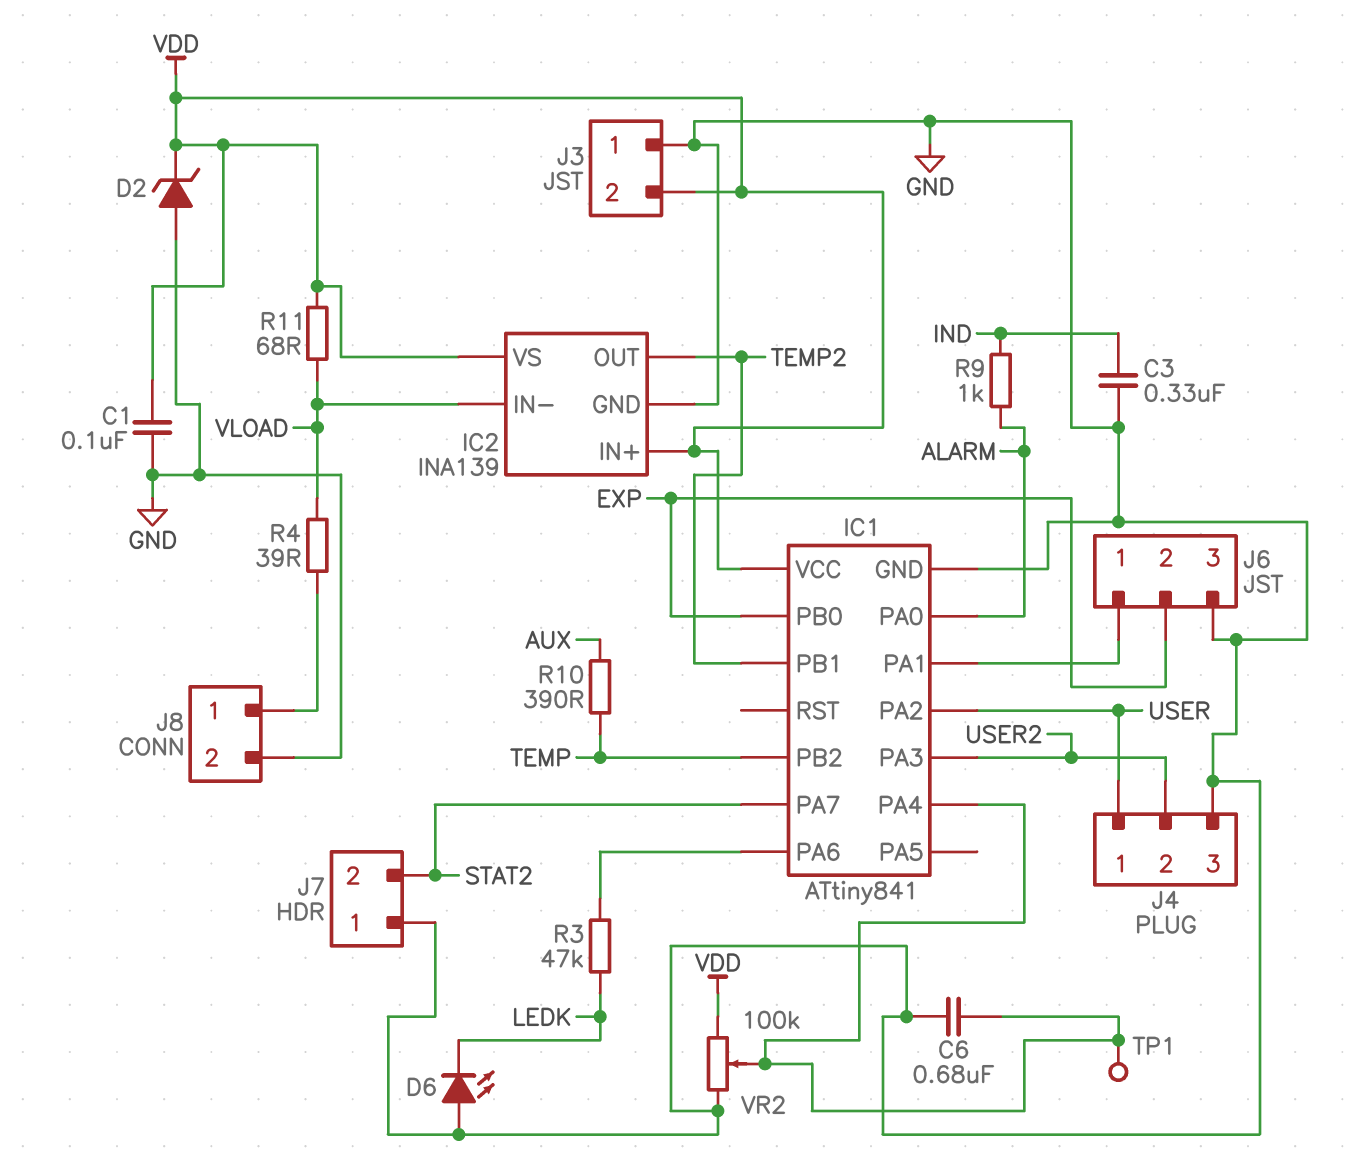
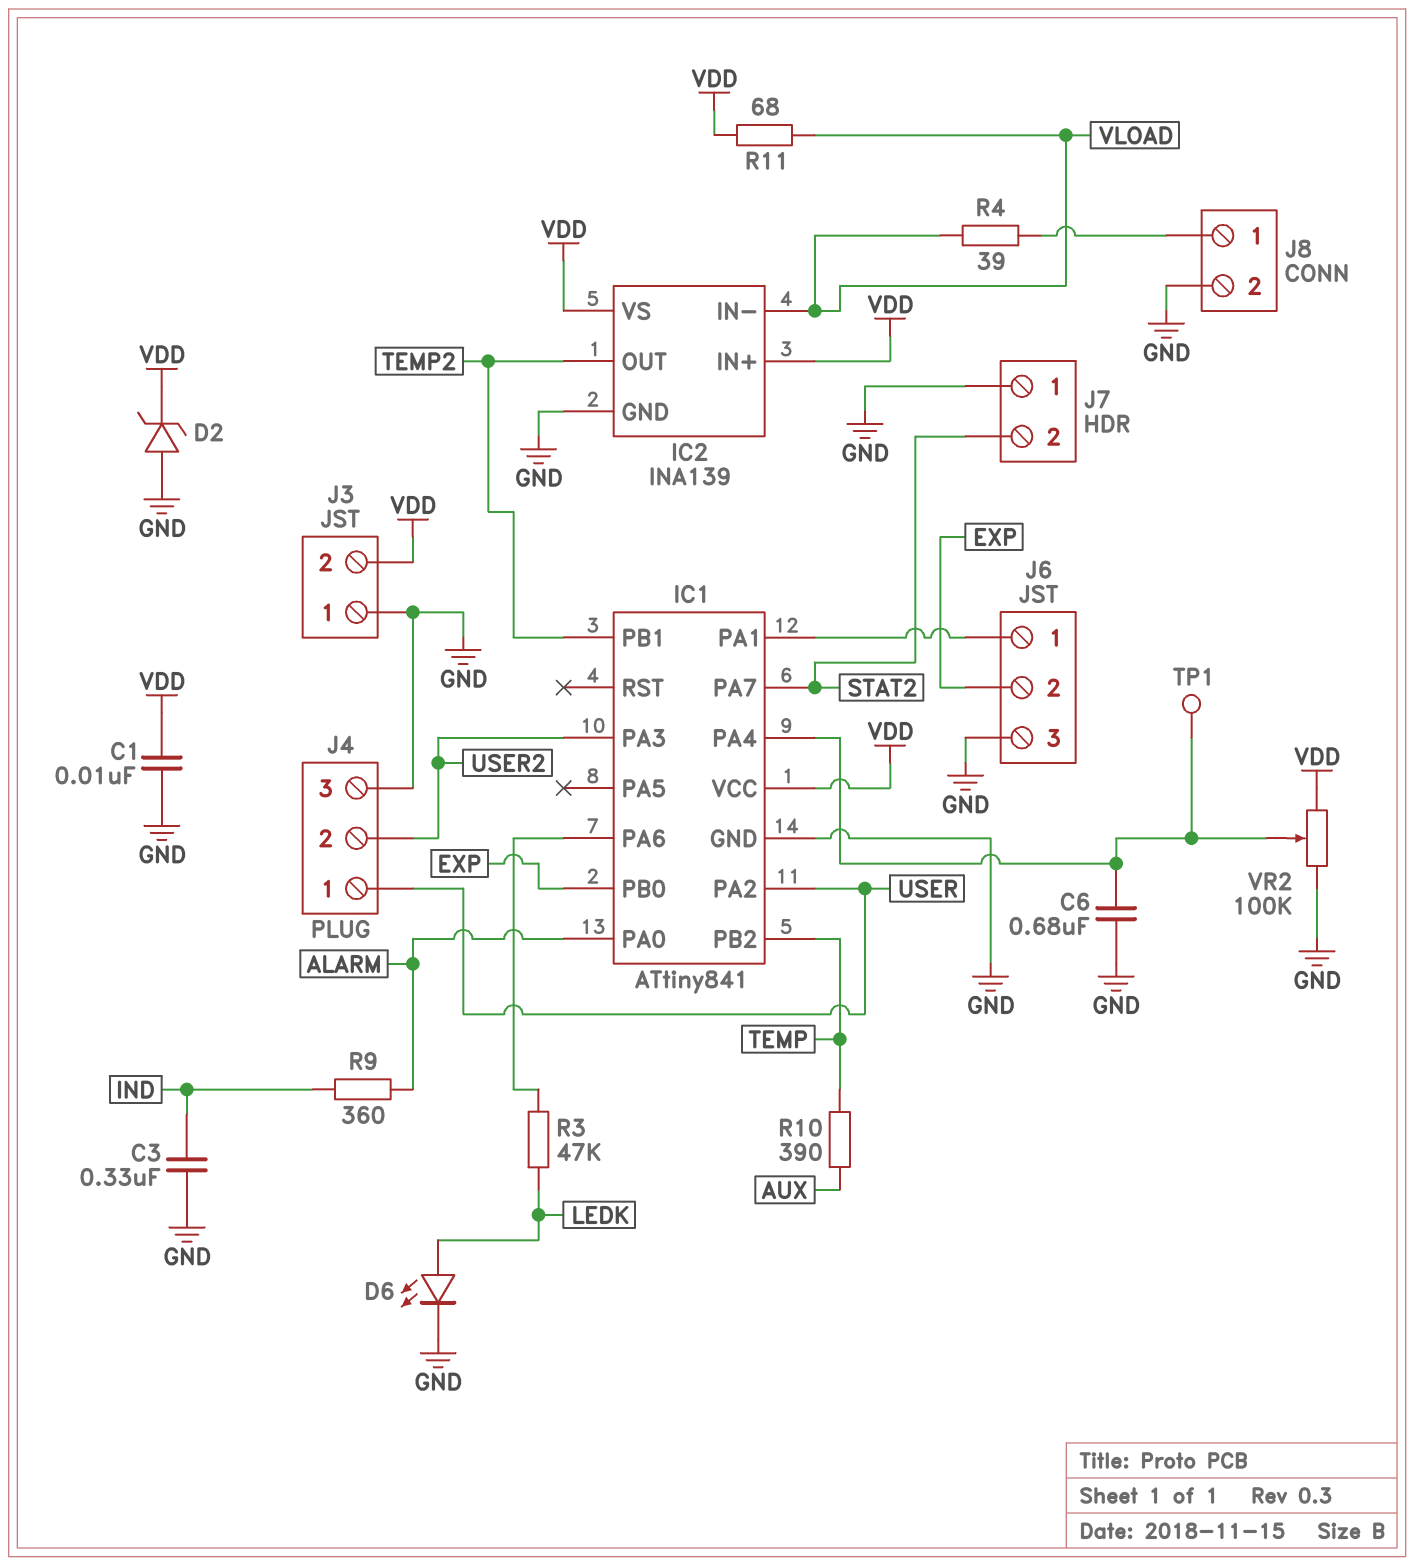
C1: 100nF (GND, VDD) -> 10nF (GND, VDD)
D6: LED (A GND, K LEDK) -> LED (A LEDK, K GND)
R9: 1k (ALARM, IND) -> 360 (ALARM, IND)

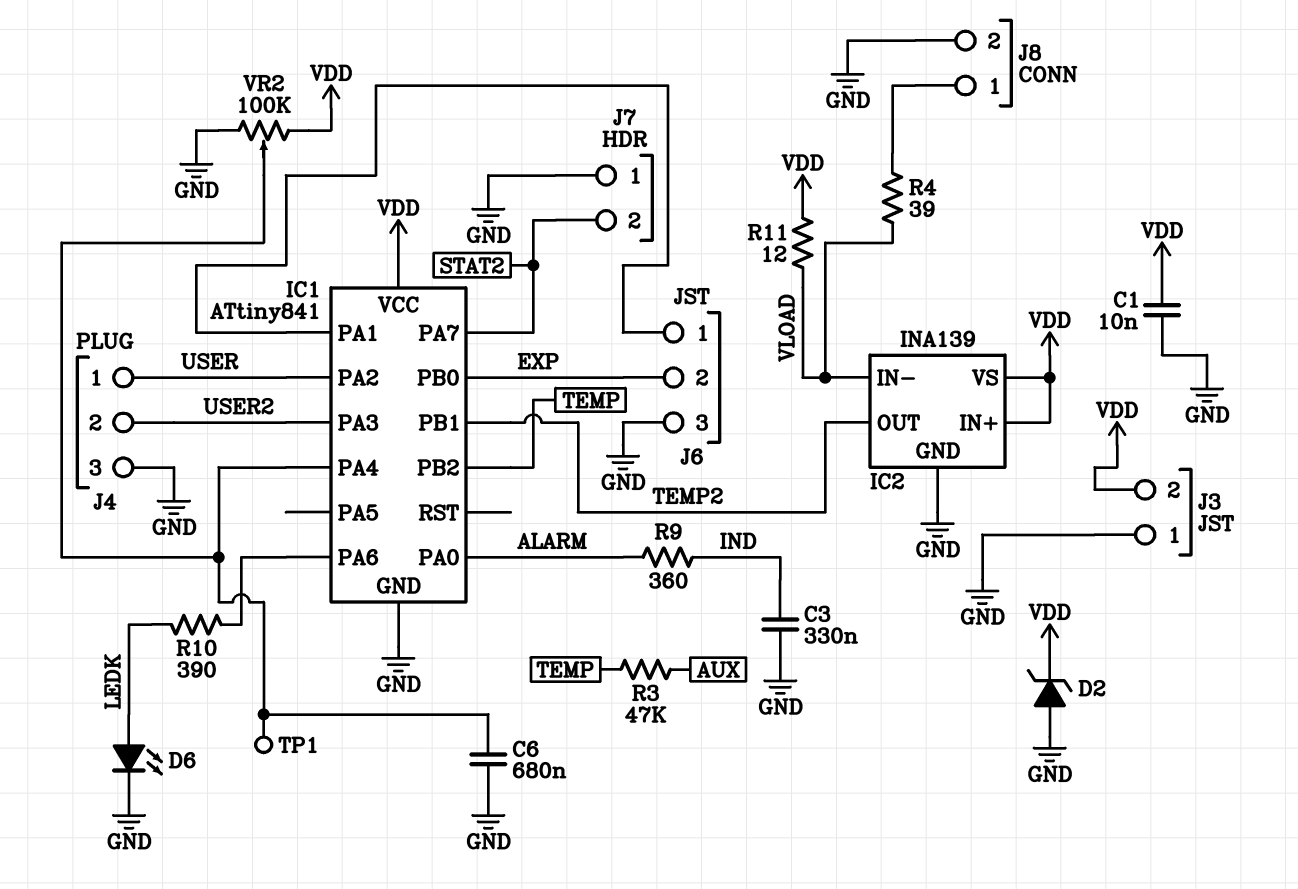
R3: 47k (IC1/PA6, LEDK) -> 47k (AUX, TEMP)
R10: 390 (AUX, TEMP) -> 390 (IC1/PA6, LEDK)
R11: 68 (VDD, VLOAD) -> 12 (VDD, VLOAD)

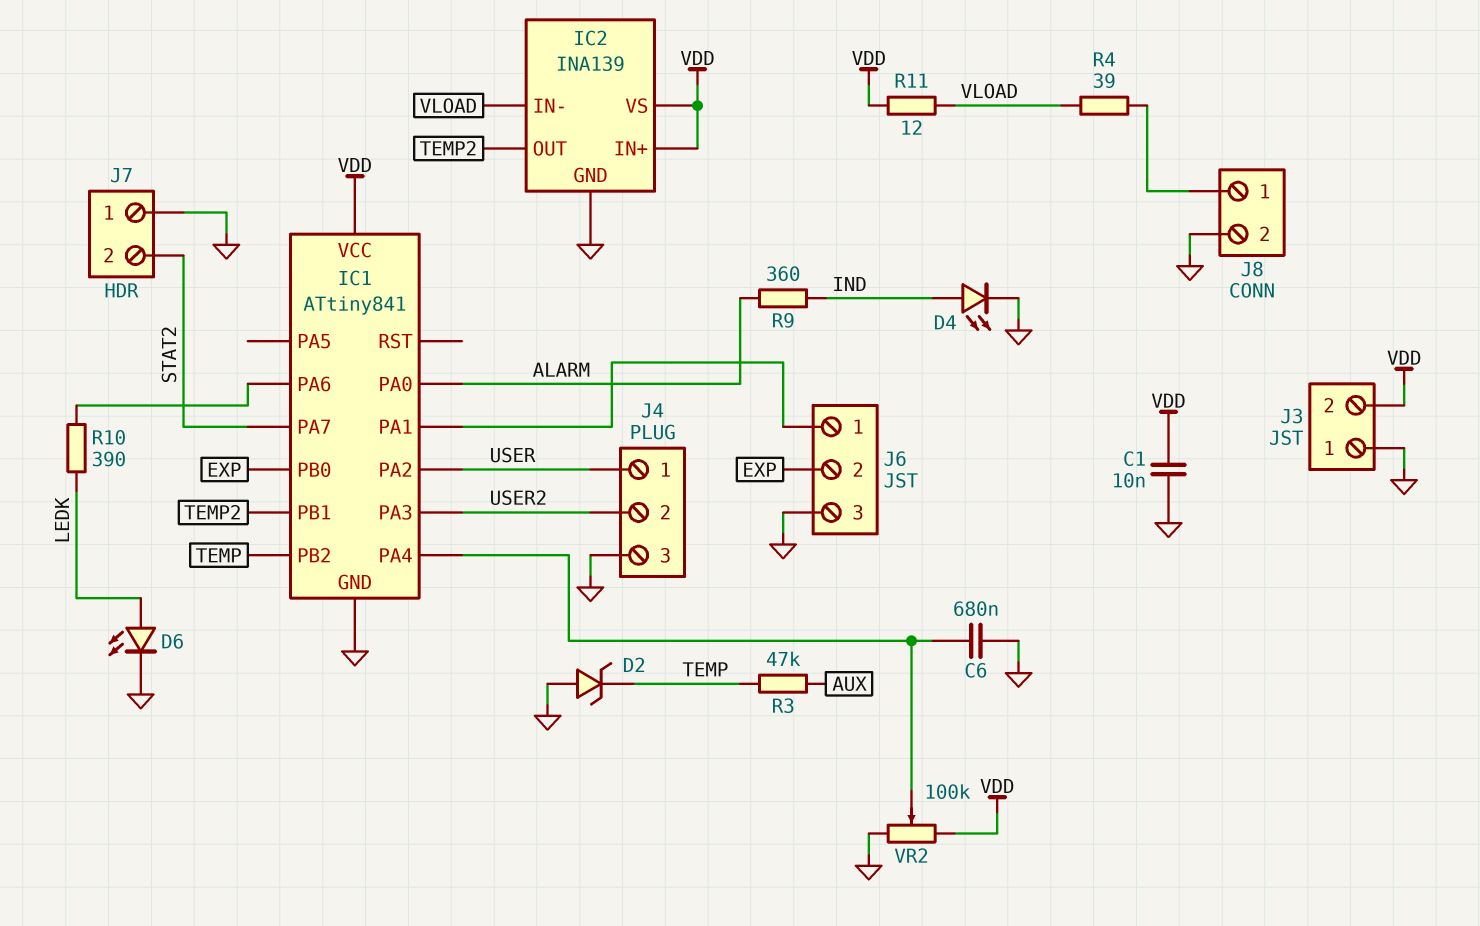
C3: 330nF (GND, IND) -> none
D2: zener (A GND, K VDD) -> zener (A GND, K TEMP)
D4: none -> LED (A IND, K GND)
TP1: test point (IC1/PA4) -> none

